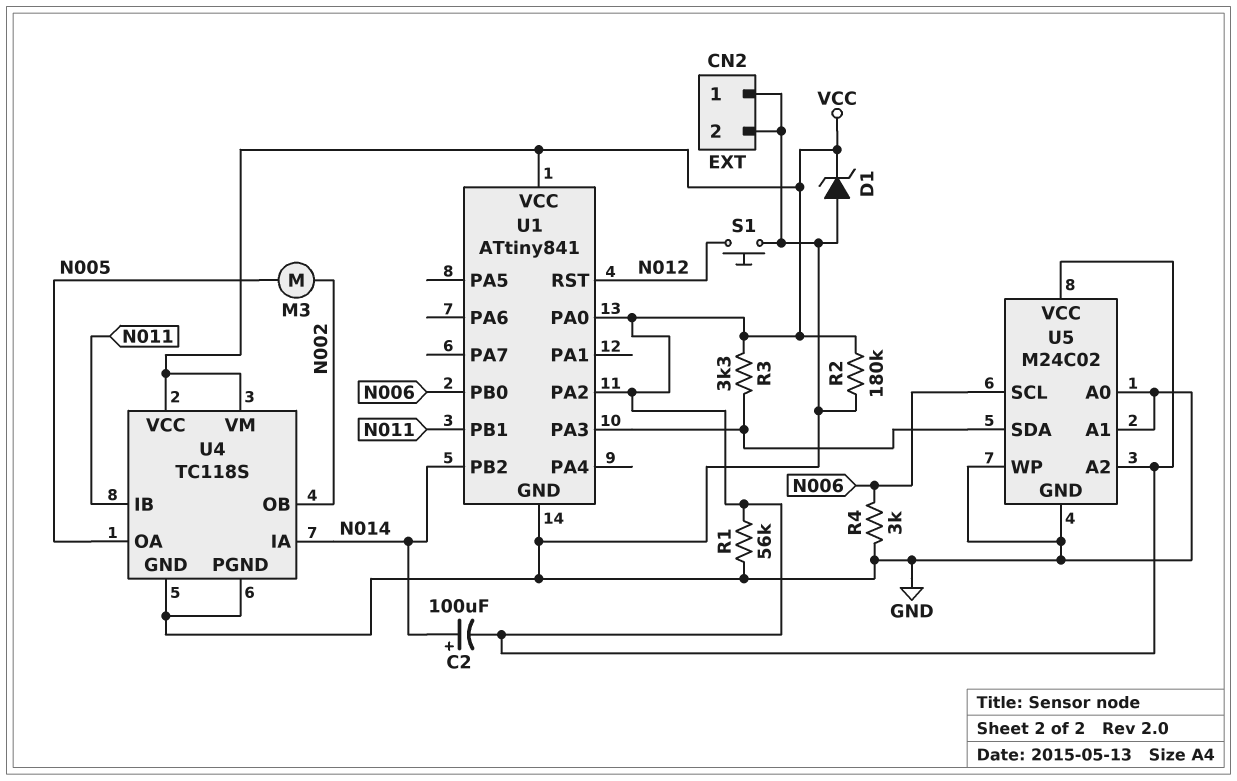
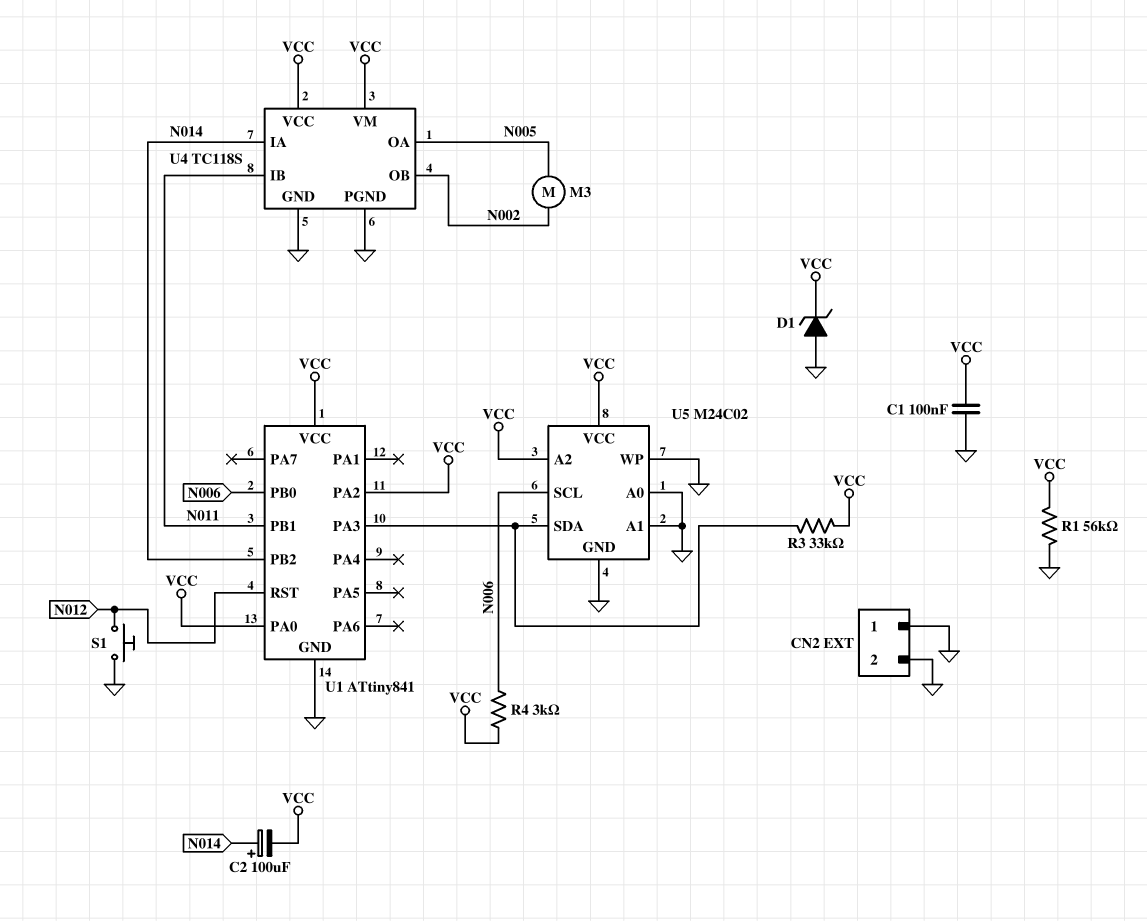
C1: none -> 100nF (GND, VCC)
R2: 180k (GND, VCC) -> none
R3: 3.3k (U1/PA3, VCC) -> 33k (U1/PA3, VCC)
R4: 3k (GND, N006) -> 3k (N006, VCC)

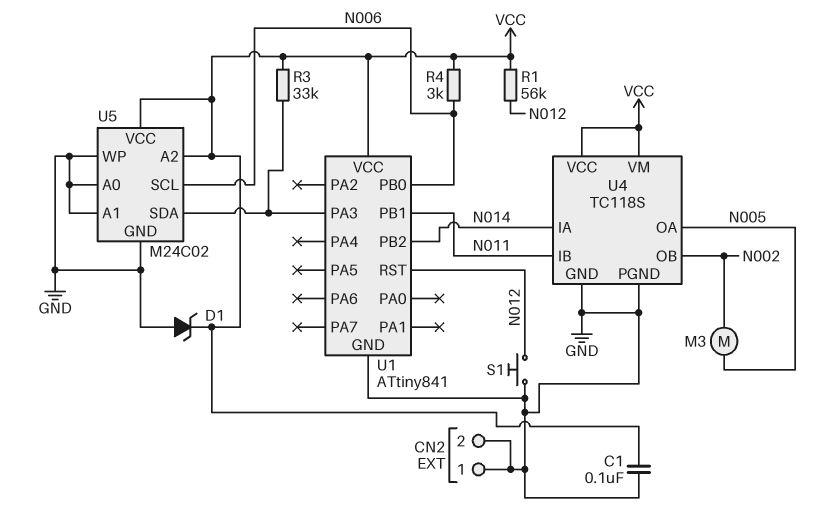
C2: 100uF (plus N014, minus VCC) -> none
R1: 56k (GND, VCC) -> 56k (N012, VCC)
U1 pin PA0: VCC -> none
U1 pin PA2: VCC -> none

